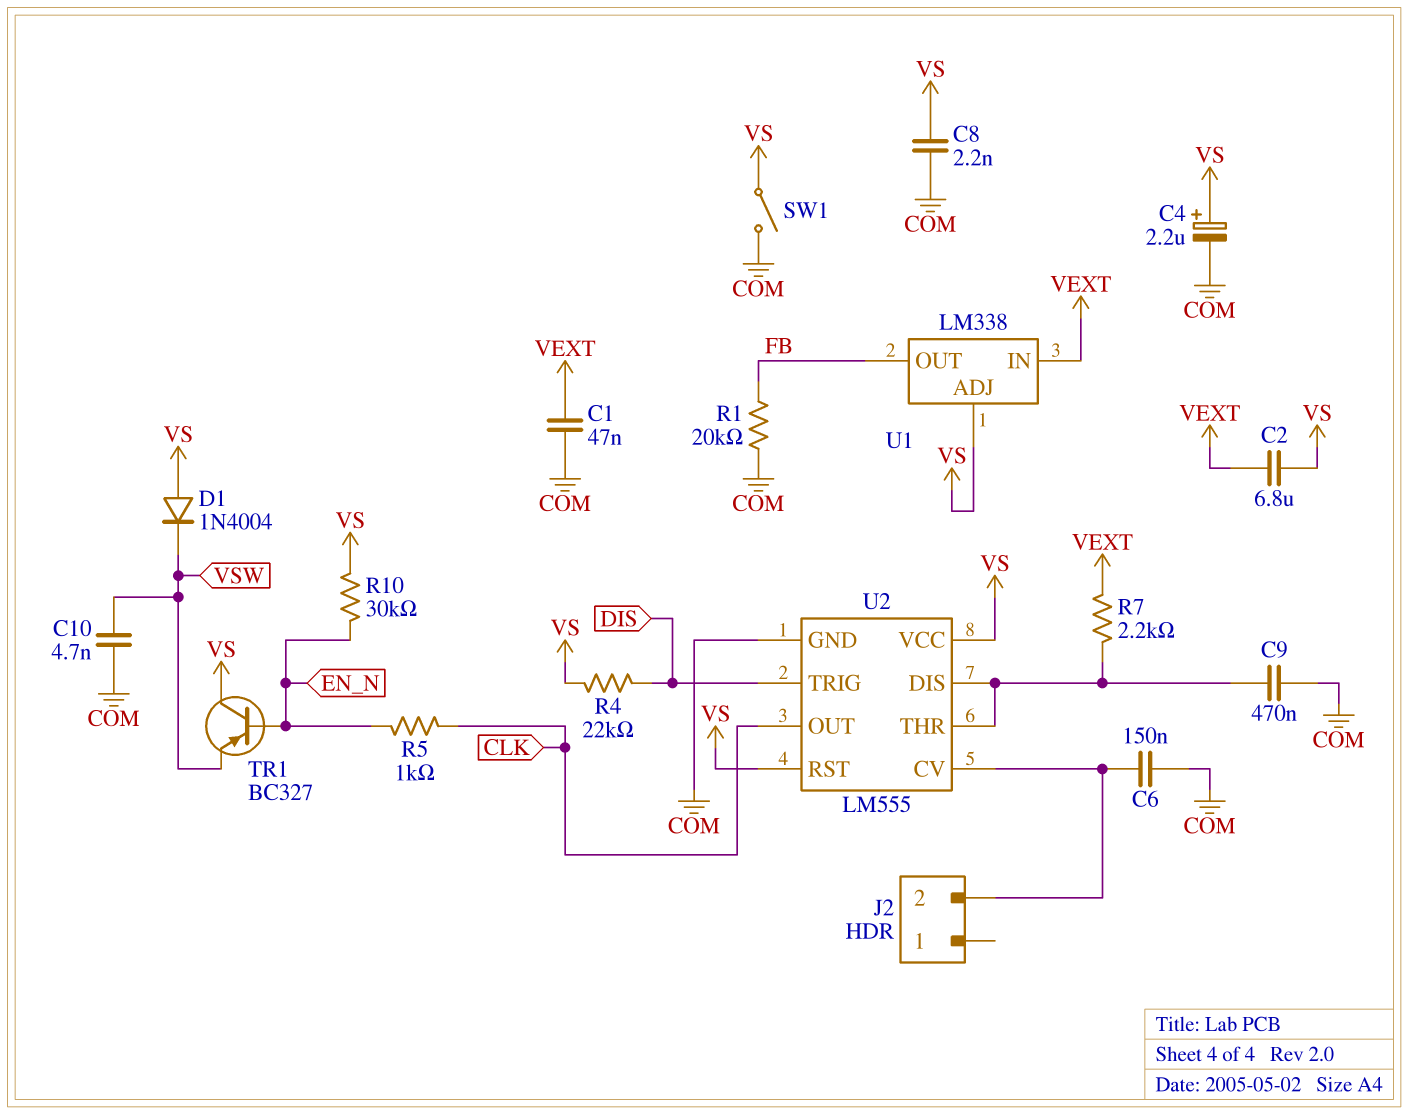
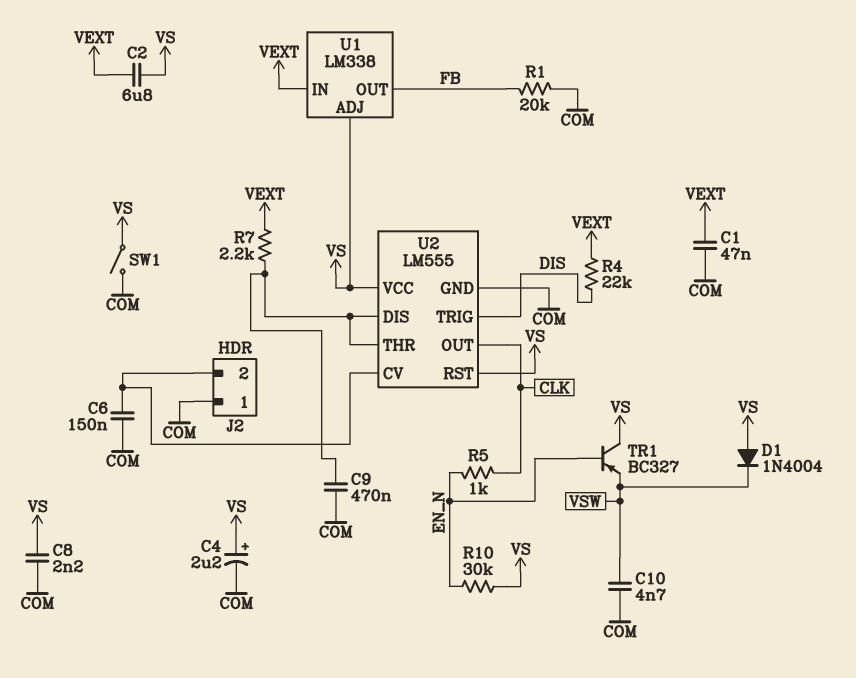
J2 pin 1: none -> COM
R4: 22k (DIS, VS) -> 22k (DIS, VEXT)

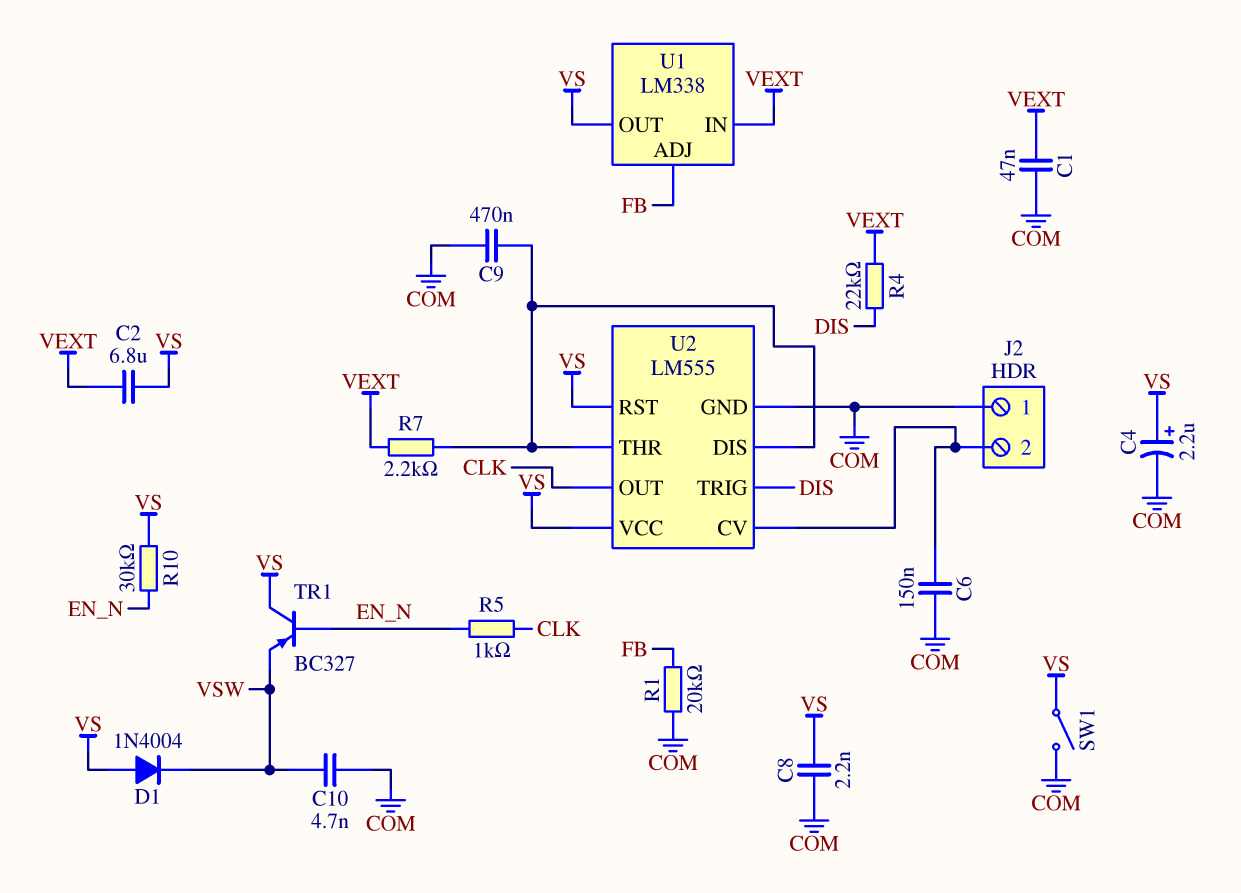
U1 pin ADJ: VS -> FB
U1 pin OUT: FB -> VS

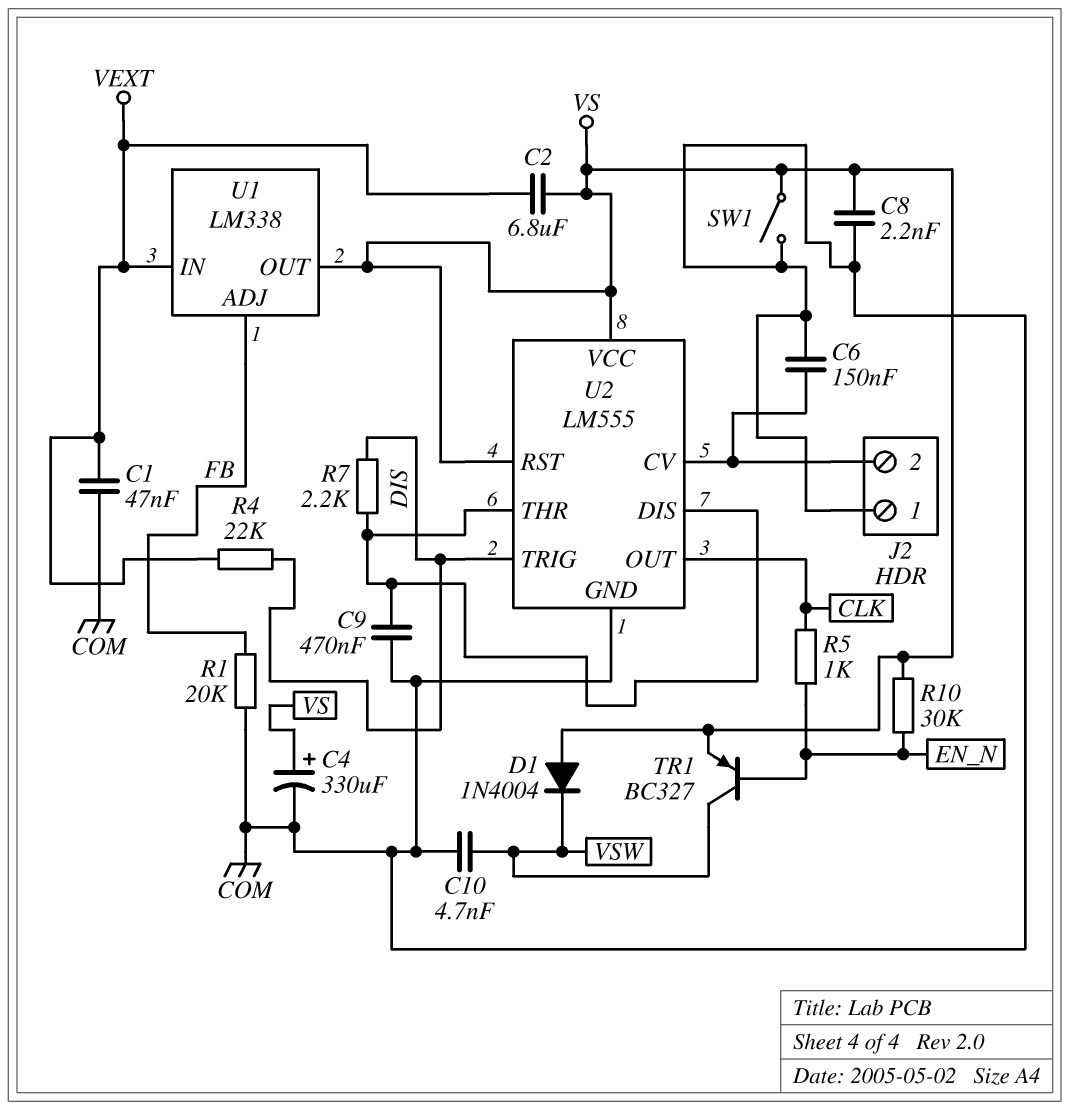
C4: 2.2uF (plus VS, minus COM) -> 330uF (plus VS, minus COM)
R7: 2.2k (U2/DIS, VEXT) -> 2.2k (DIS, U2/DIS)
TR1: PNP BC327 (B EN_N, C VS, E VSW) -> PNP BC327 (B EN_N, C VSW, E VS)

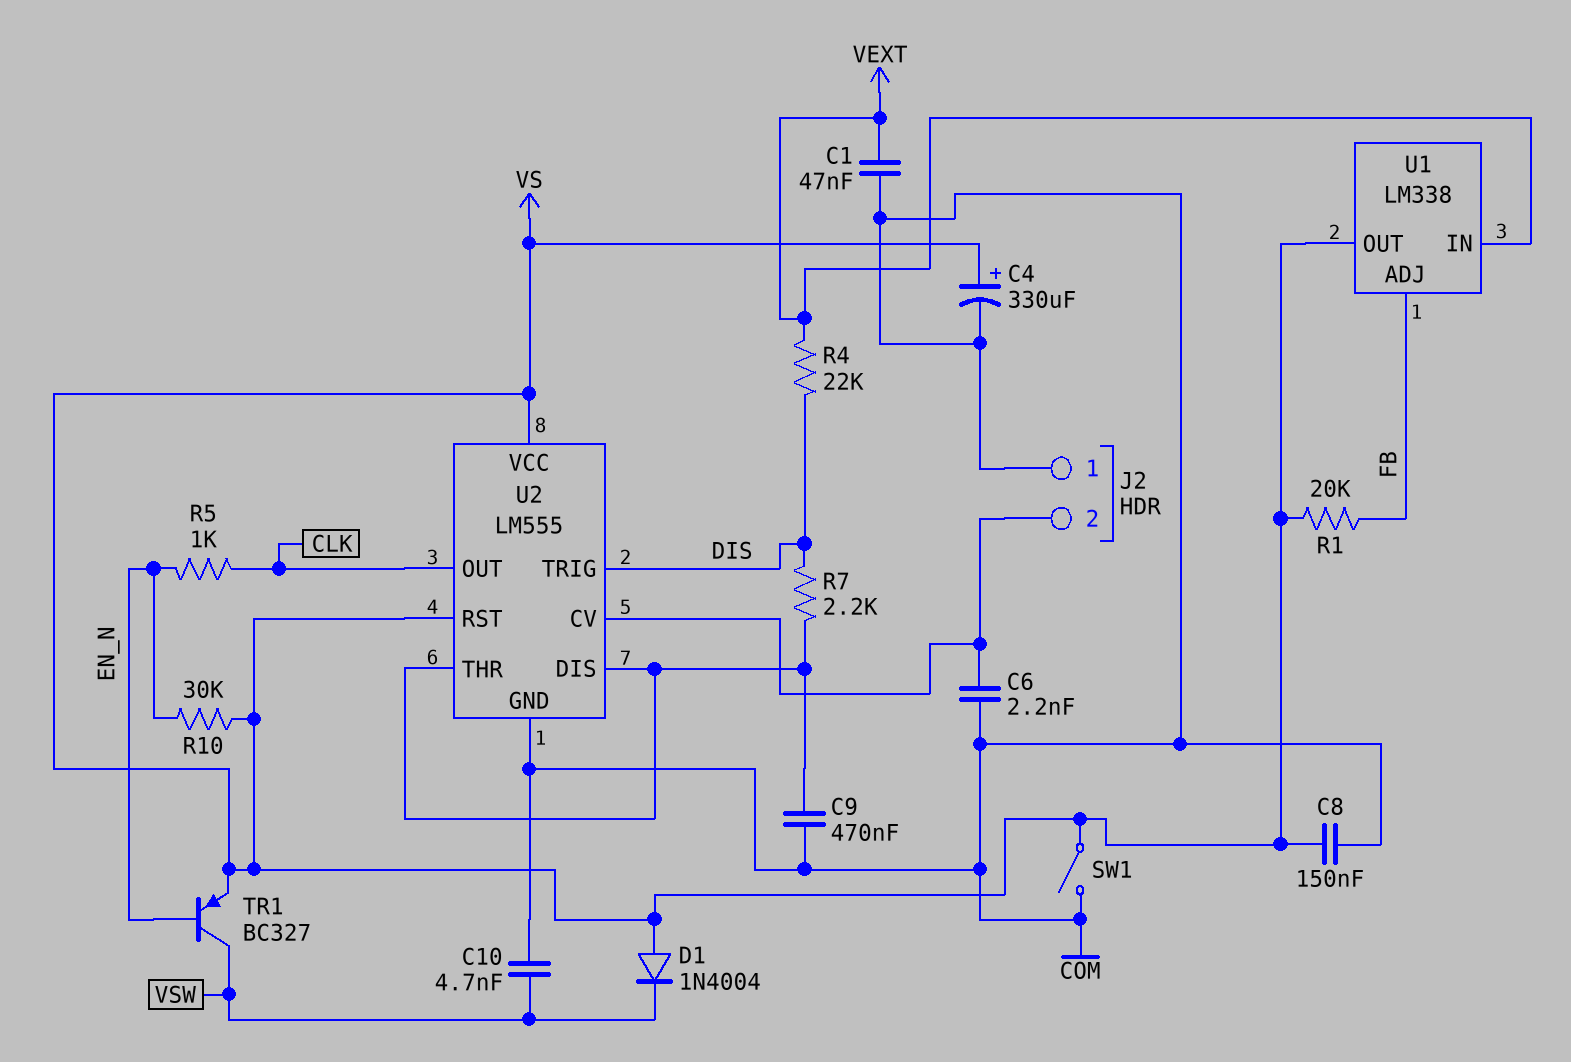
C2: 6.8uF (VEXT, VS) -> none
C6: 150nF (COM, J2/2) -> 2.2nF (COM, J2/2)
C8: 2.2nF (COM, VS) -> 150nF (COM, VS)
R1: 20k (COM, FB) -> 20k (FB, VS)

